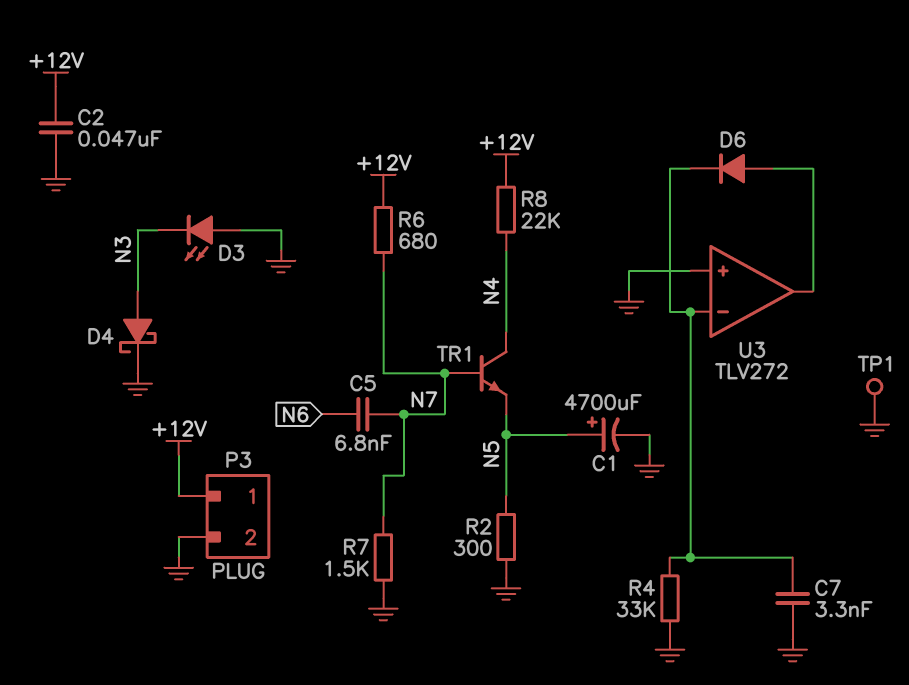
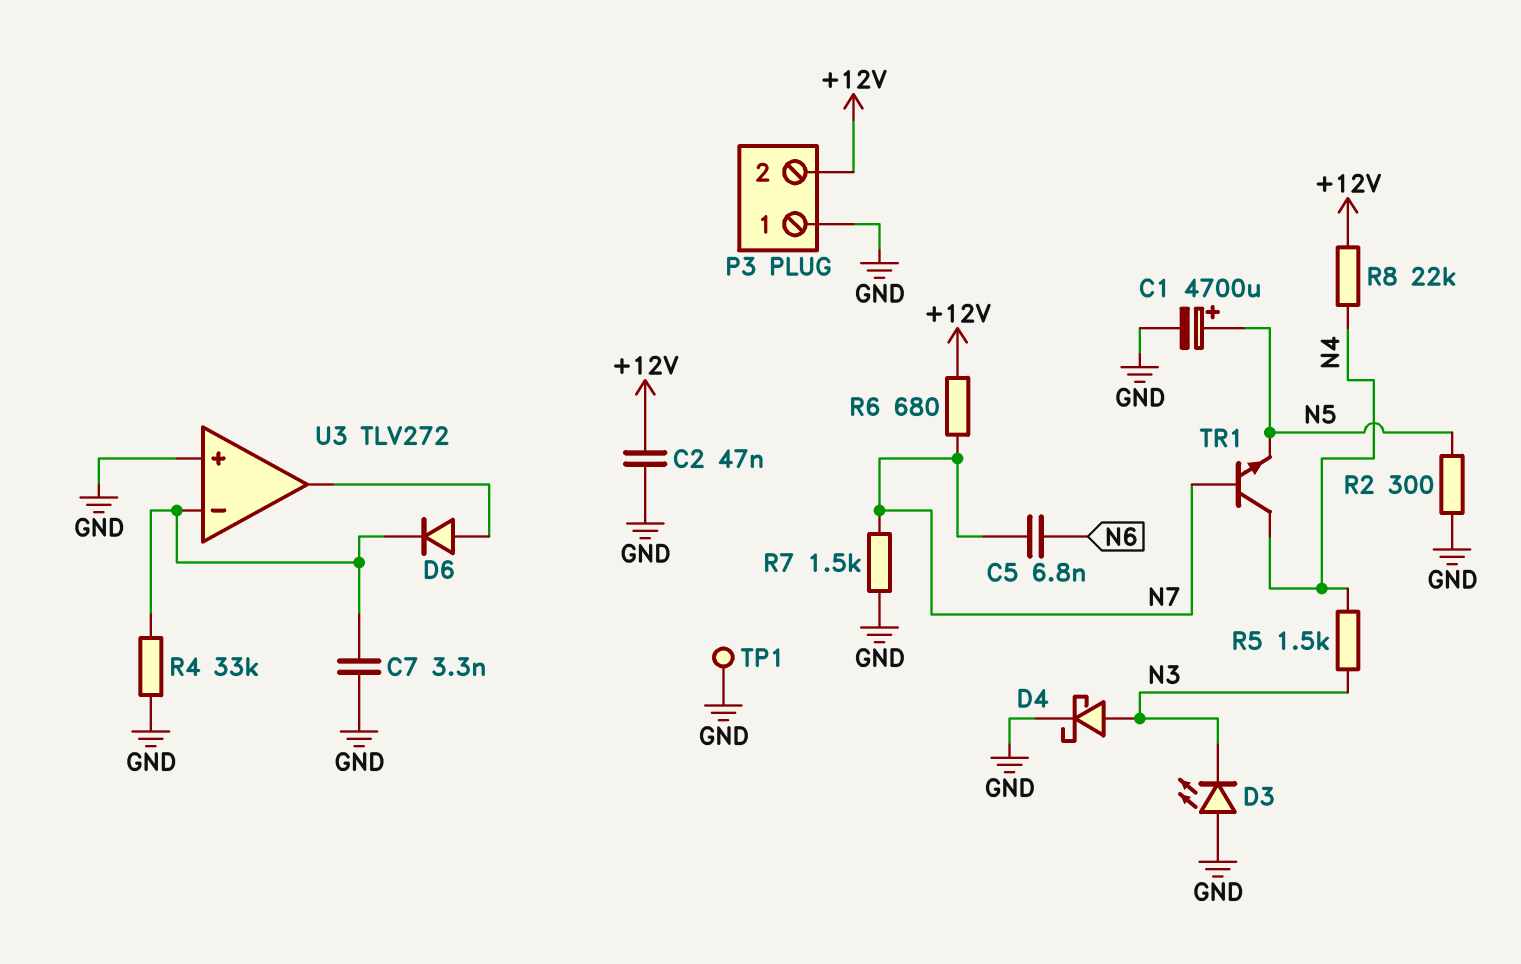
P3 pin 1: +12V -> GND
P3 pin 2: GND -> +12V
R5: none -> 1.5k (N3, N4)

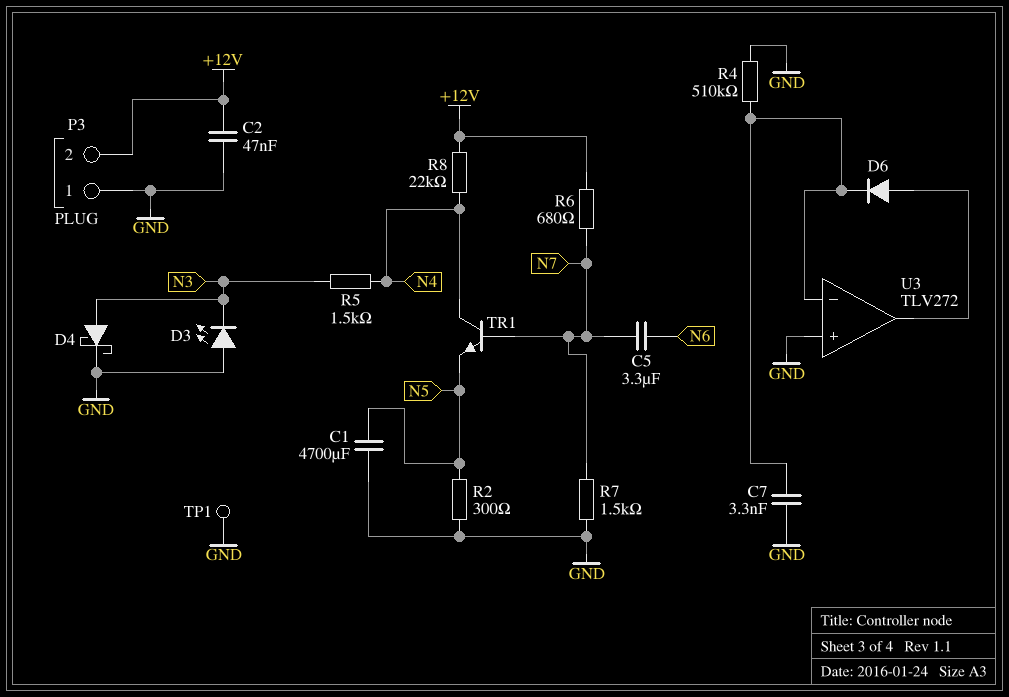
C1: 4700uF (plus N5, minus GND) -> 4700uF (GND, N5)
C5: 6.8nF (N6, N7) -> 3.3uF (N6, N7)
R4: 33k (GND, U3/in-) -> 510k (GND, U3/in-)

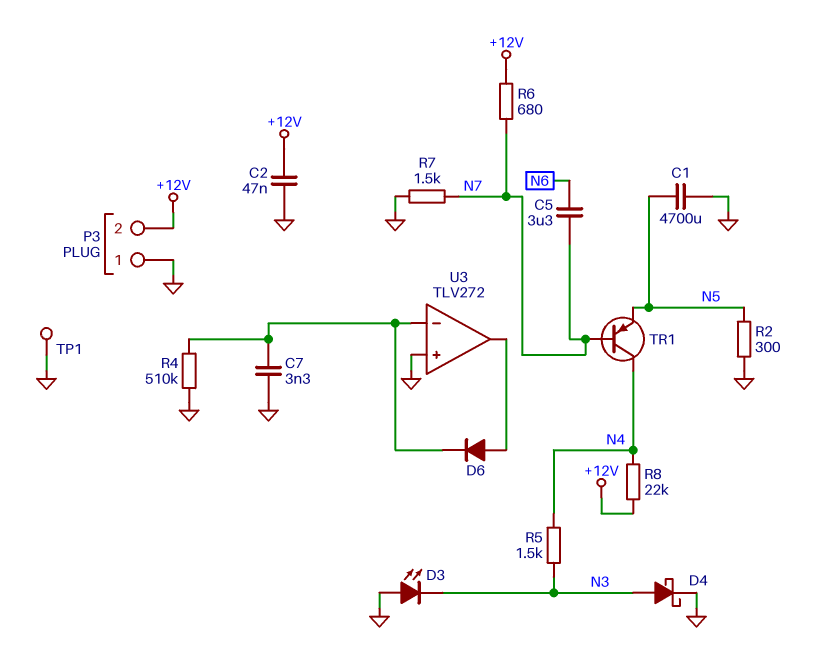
TR1: NPN (B N7, C N4, E N5) -> PNP (B N7, C N4, E N5)

